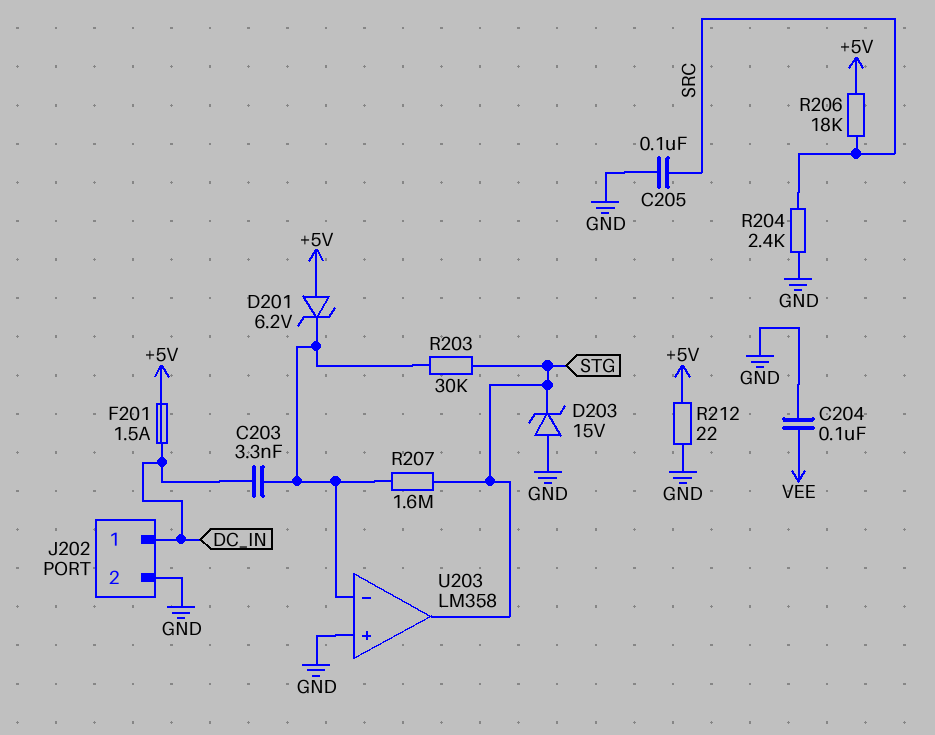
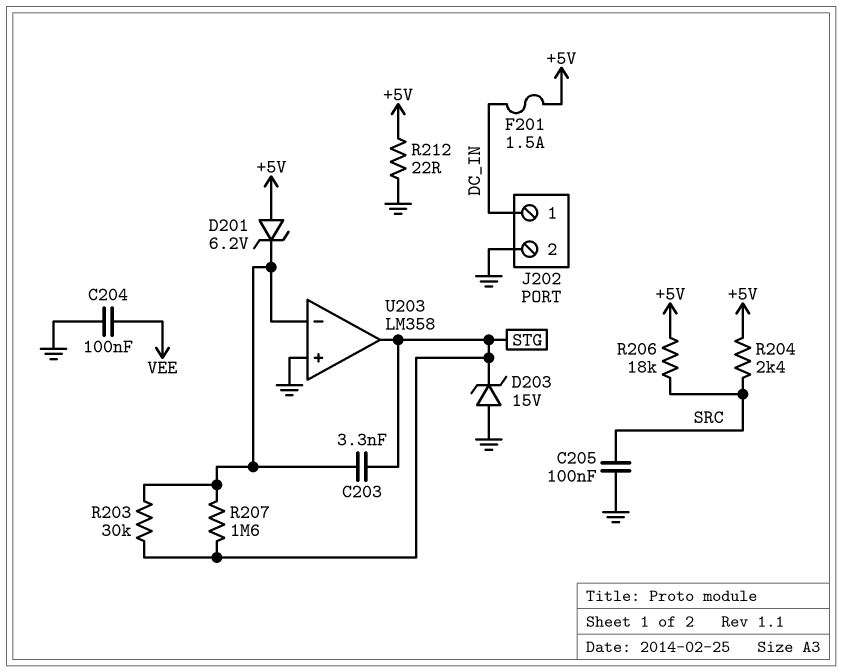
C203: 3.3nF (DC_IN, U203/in-) -> 3.3nF (STG, U203/in-)
R204: 2.4k (GND, SRC) -> 2.4k (+5V, SRC)

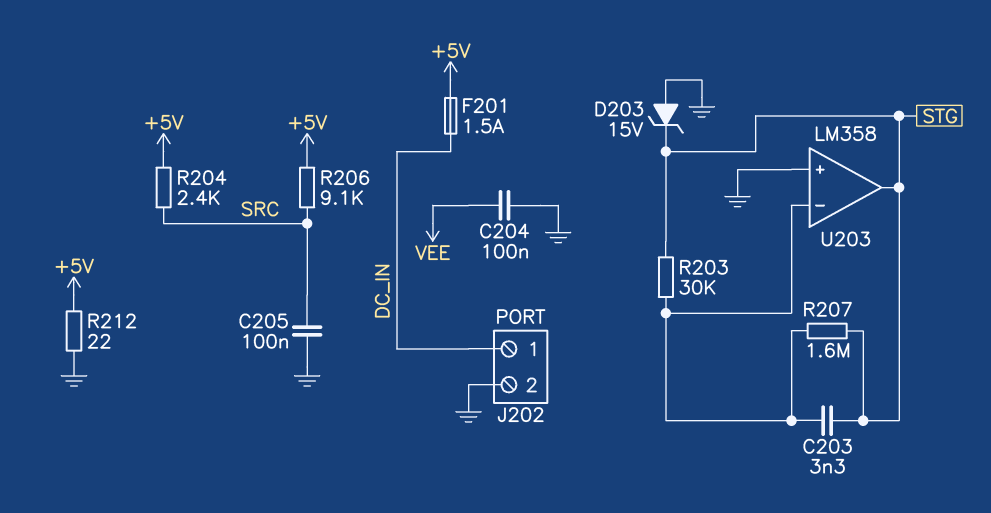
D201: zener 6.2V (A +5V, K U203/in-) -> none
R206: 18k (+5V, SRC) -> 9.1k (+5V, SRC)

